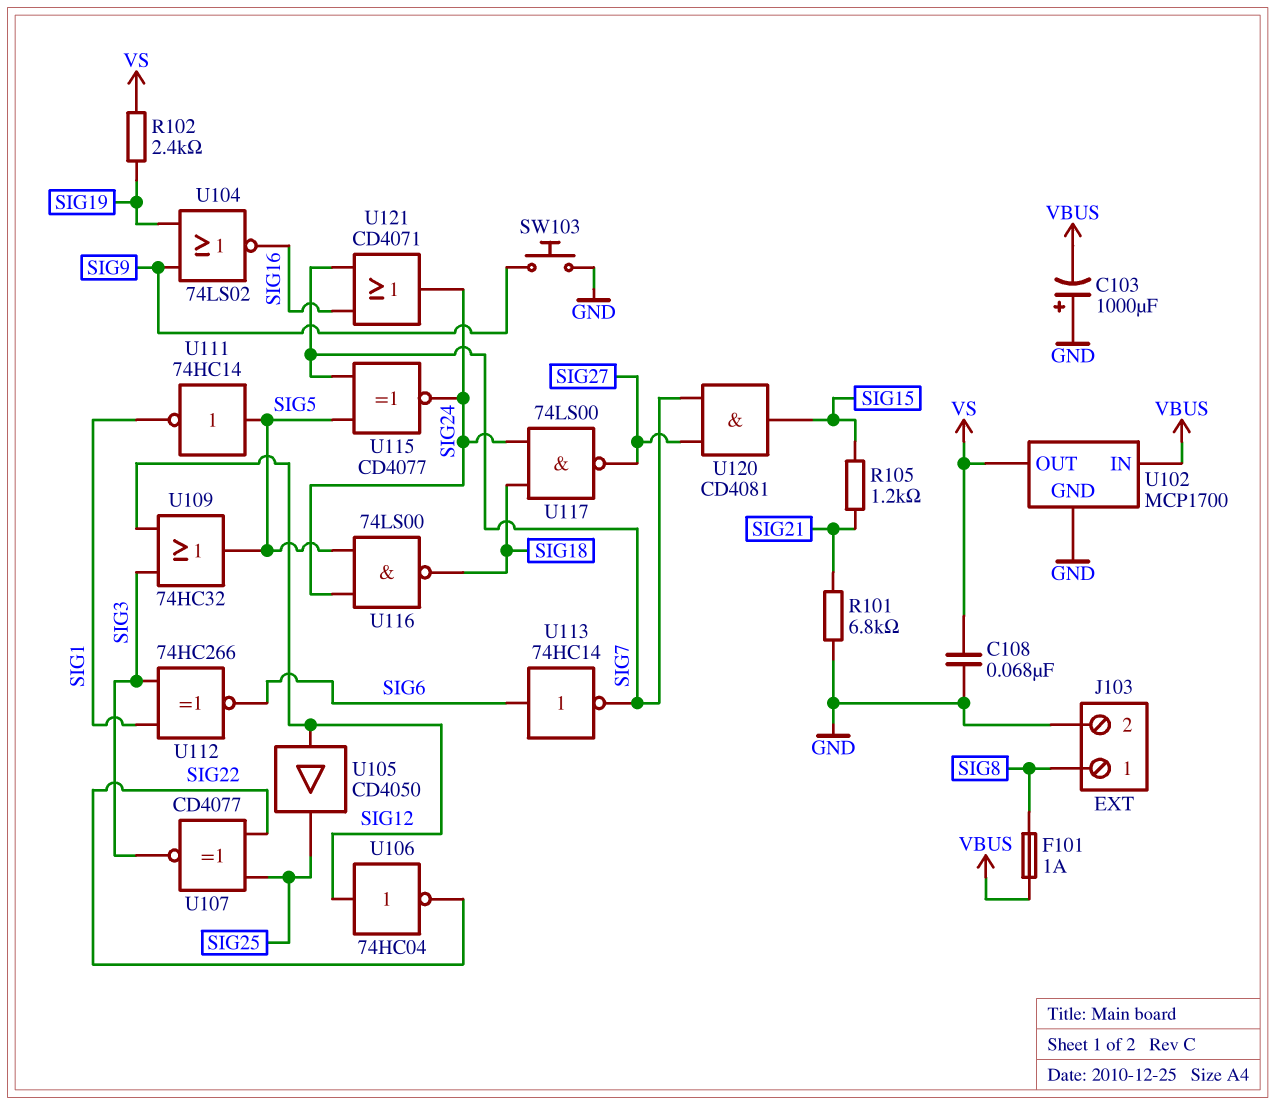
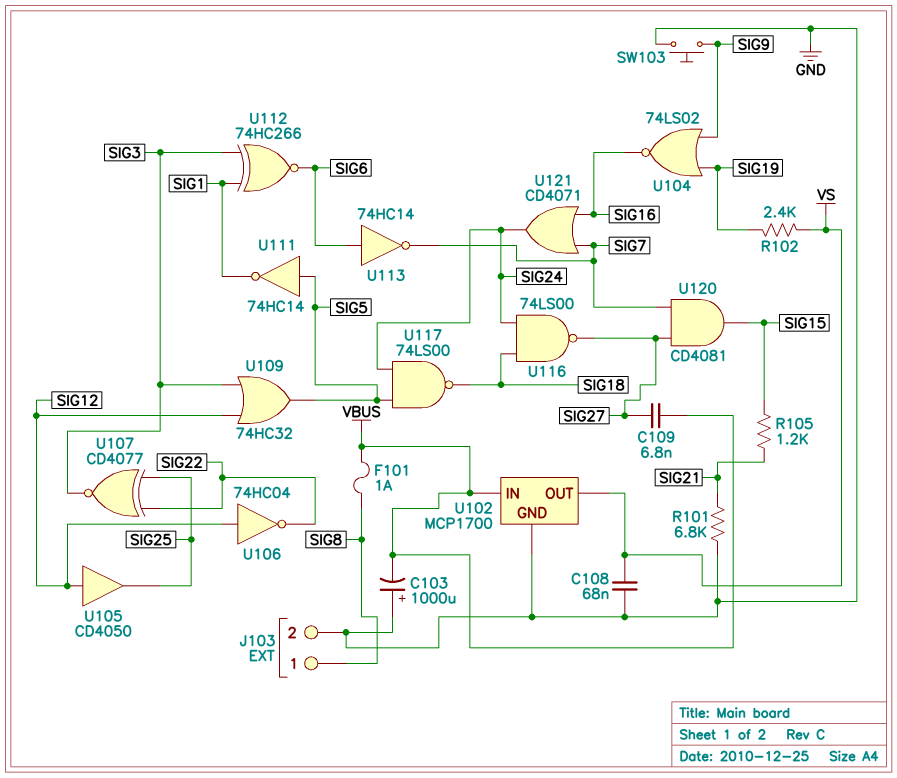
C109: none -> 6.8nF (SIG27, VBUS)
U115: XNOR CD4077 (in SIG5, in SIG7, out SIG24) -> none
U116: NAND 74LS00 (in SIG5, in SIG24, out SIG18) -> NAND 74LS00 (in SIG18, in SIG24, out SIG27)
U117: NAND 74LS00 (in SIG18, in SIG24, out SIG27) -> NAND 74LS00 (in SIG5, in SIG24, out SIG18)

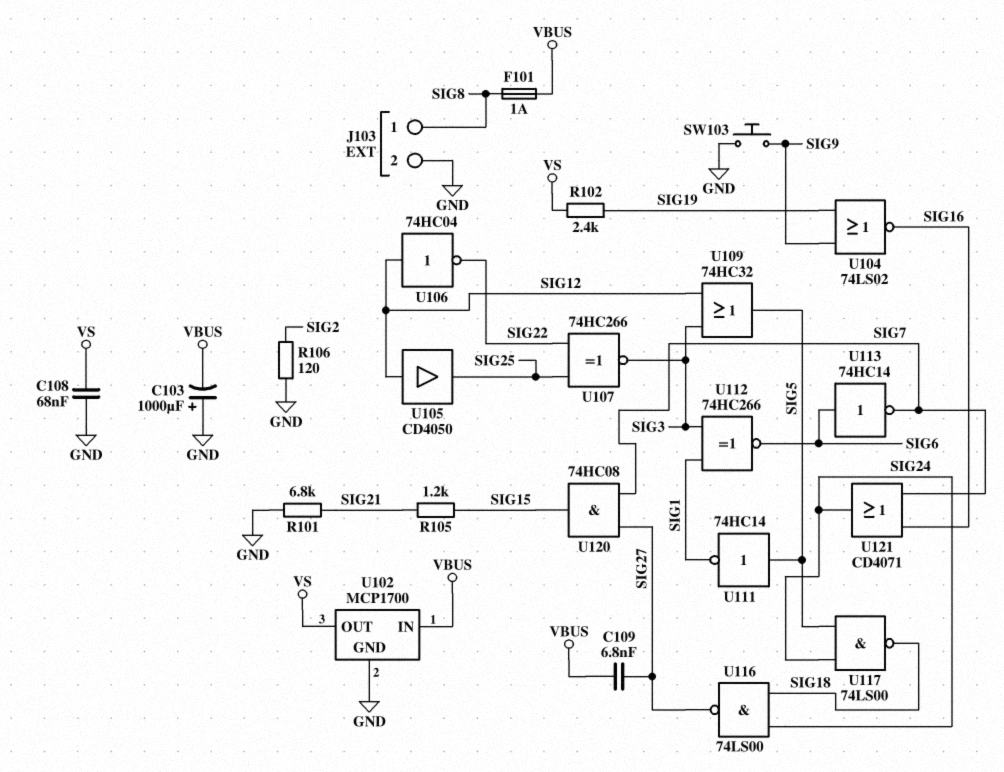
R106: none -> 120 (GND, SIG2)
U107: XNOR CD4077 (in SIG22, in SIG25, out SIG3) -> XNOR 74HC266 (in SIG22, in SIG25, out SIG3)
U120: AND CD4081 (in SIG7, in SIG27, out SIG15) -> AND 74HC08 (in SIG7, in SIG27, out SIG15)

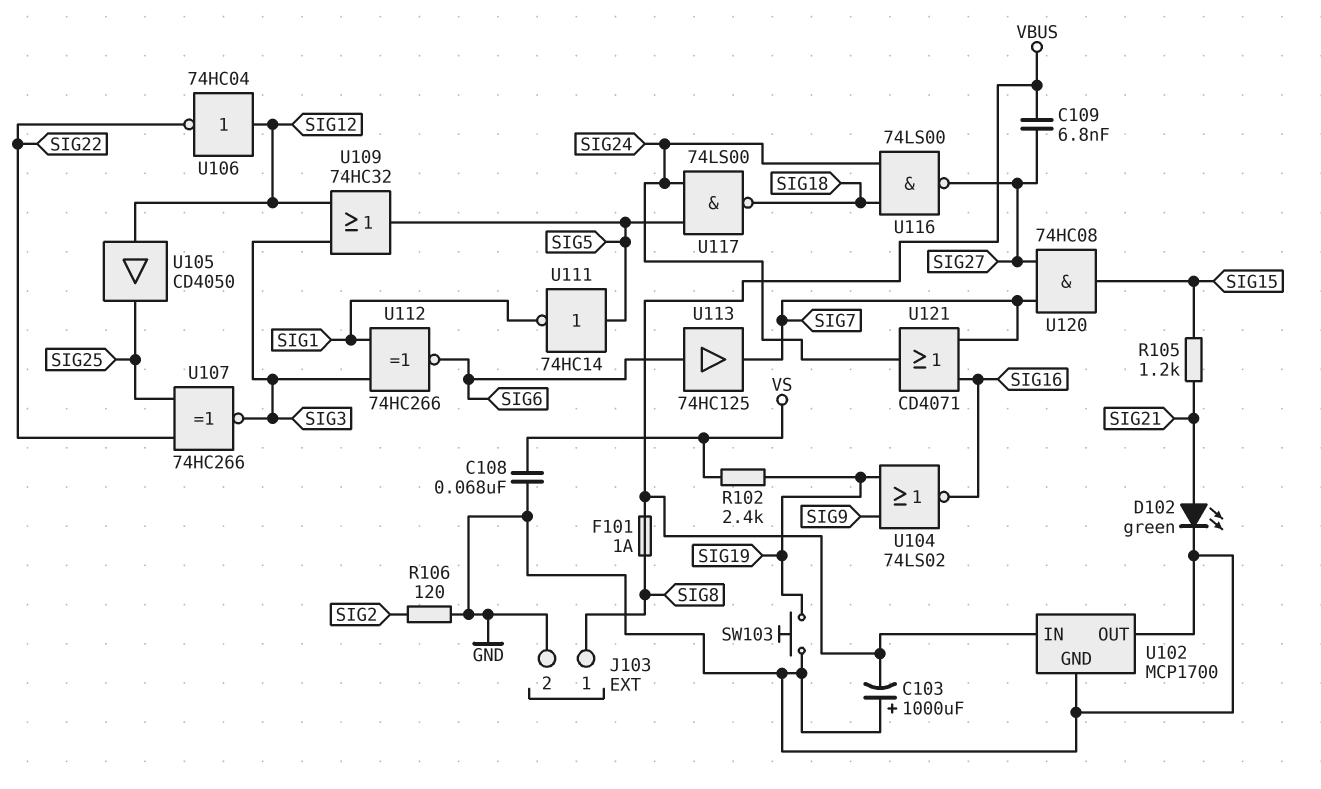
D102: none -> LED green (A SIG21, K GND)
R101: 6.8k (GND, SIG21) -> none
SW103: button (GND, SIG9) -> button (GND, SIG19)
U102 pin OUT: VS -> GND
U113: NOT 74HC14 (in SIG6, out SIG7) -> buffer 74HC125 (in SIG6, out SIG7)

